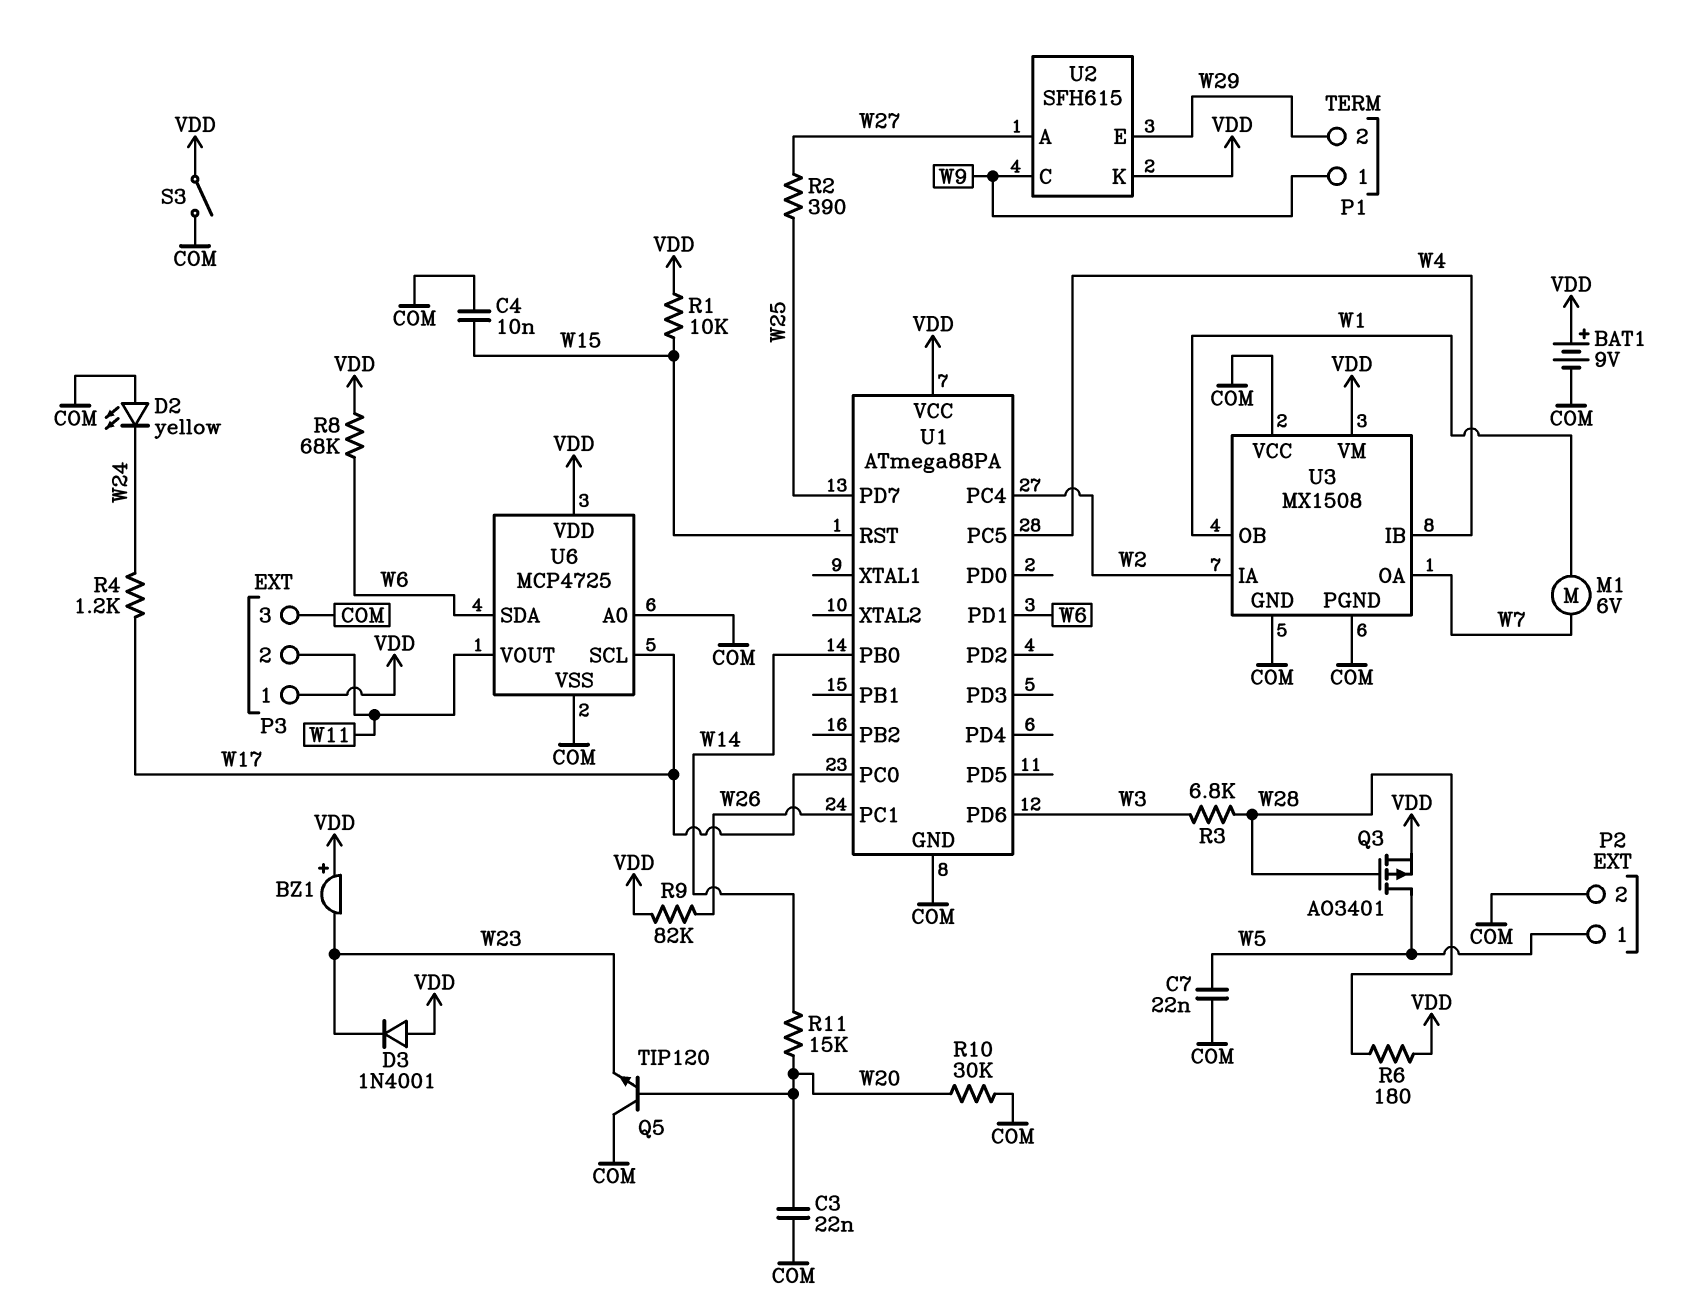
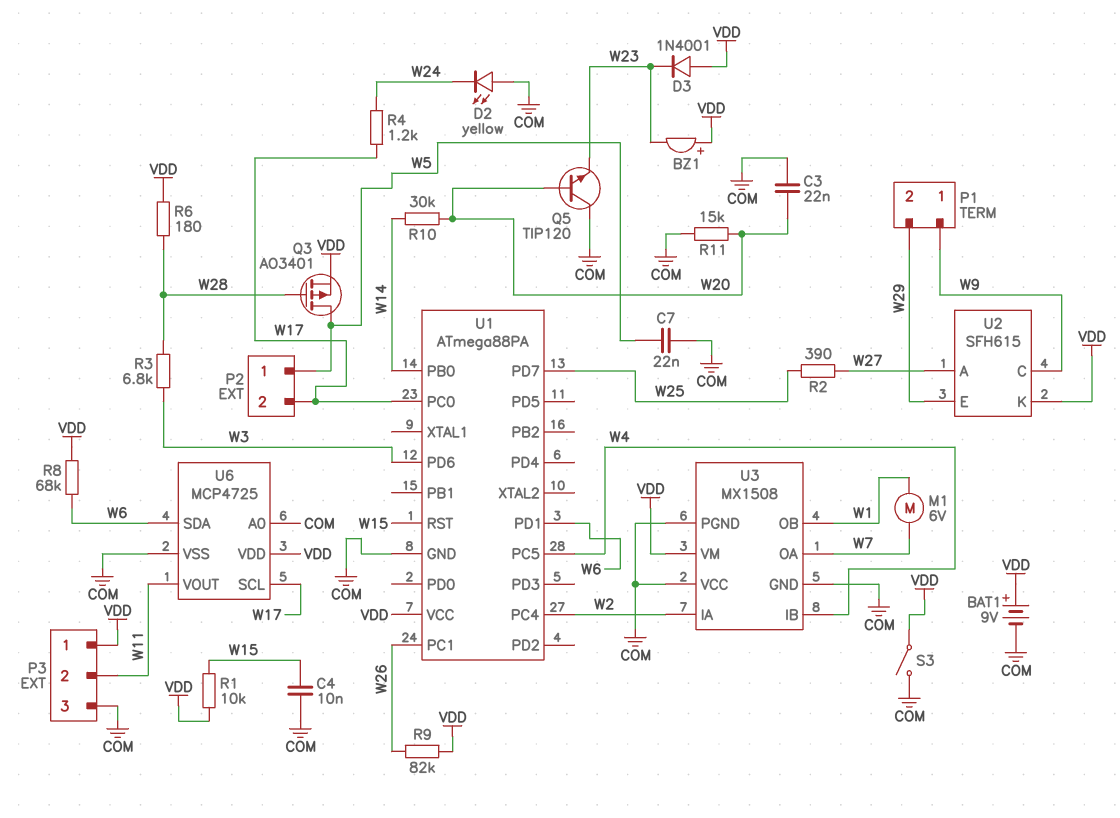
P2 pin 2: COM -> W17
R10: 30k (COM, W20) -> 30k (W14, W20)
R11: 15k (W14, W20) -> 15k (COM, W20)

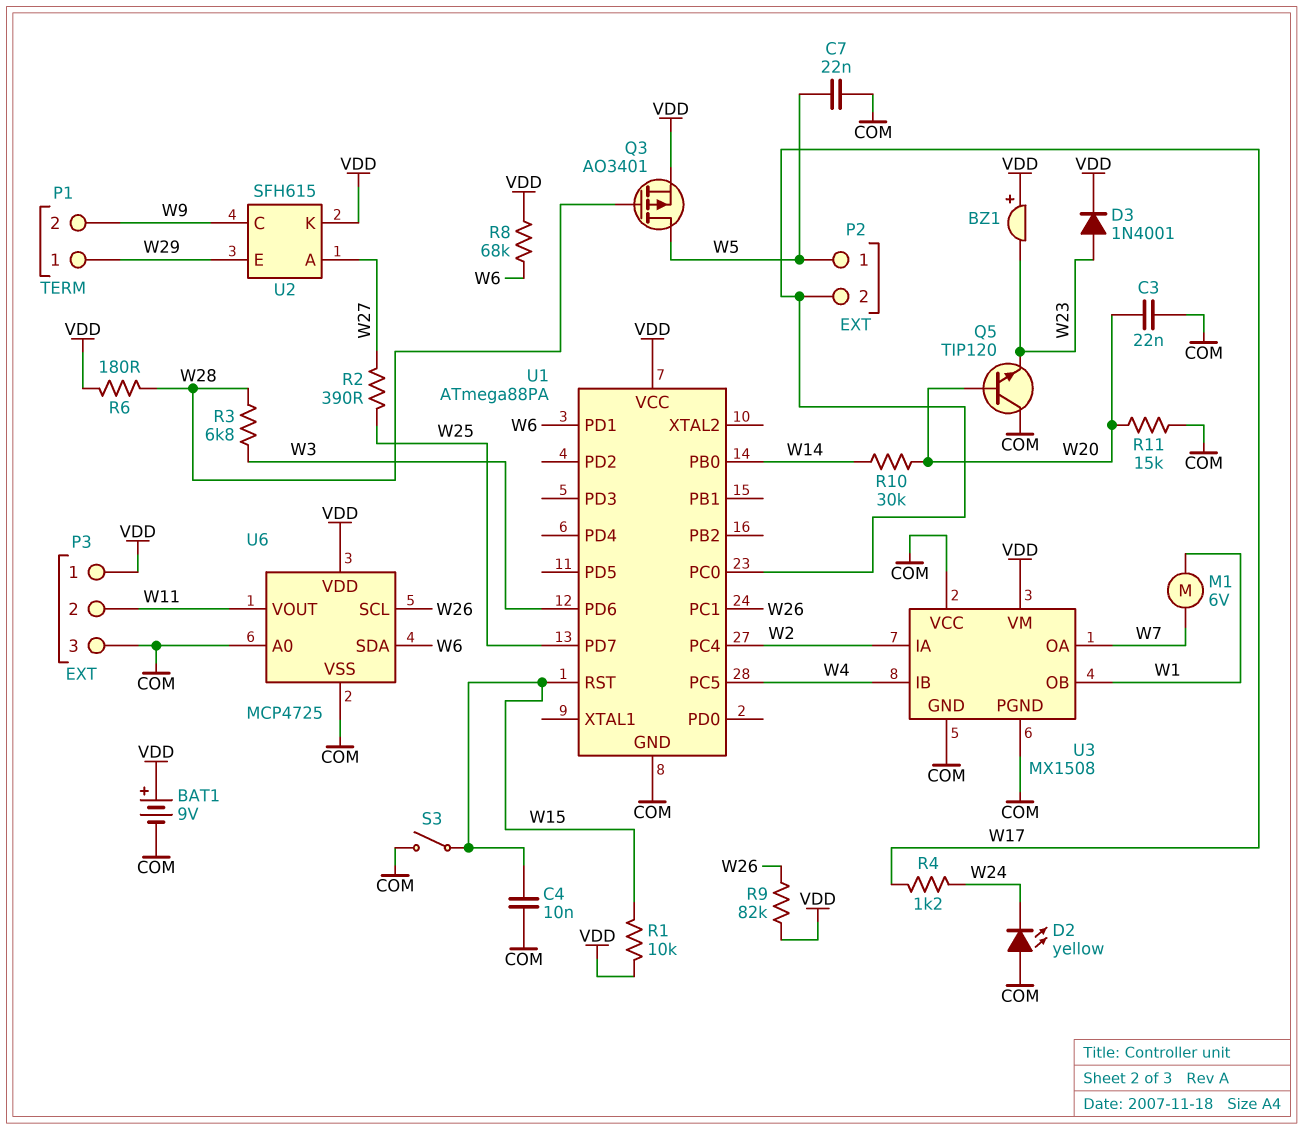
D3: diode 1N4001 (A VDD, K W23) -> diode 1N4001 (A W23, K VDD)
P1 pin 1: W9 -> W29
P1 pin 2: W29 -> W9
S3: switch (COM, VDD) -> switch (COM, W15)
U6 pin SCL: W17 -> W26

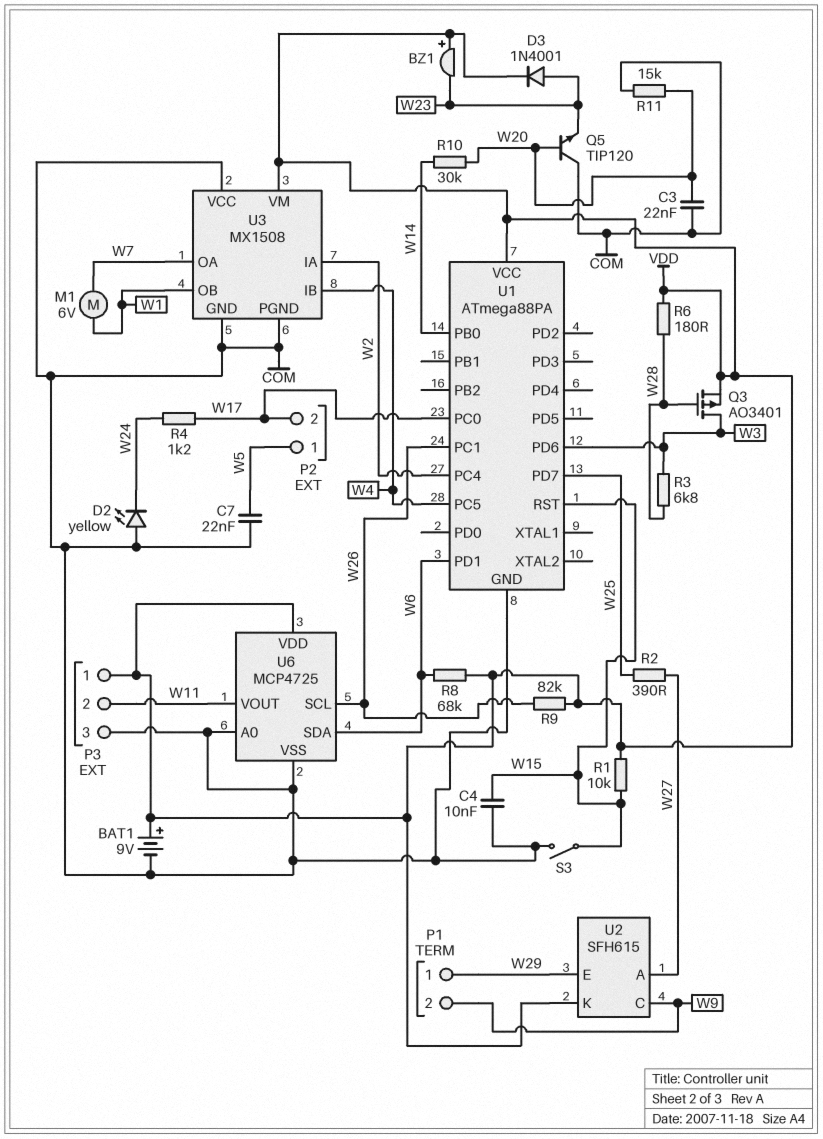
Q3: PMOS AO3401 (G W28, D W5, S VDD) -> PMOS AO3401 (G W28, D W3, S VDD)

